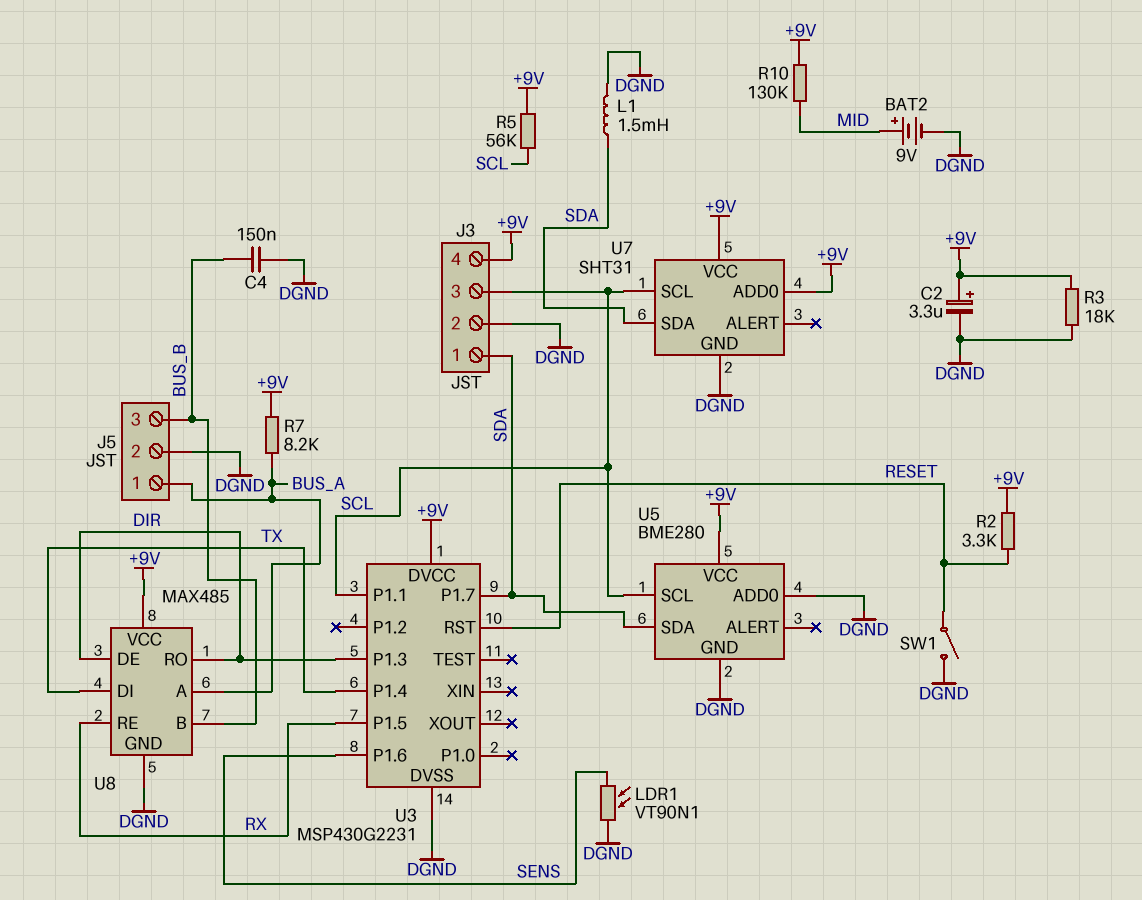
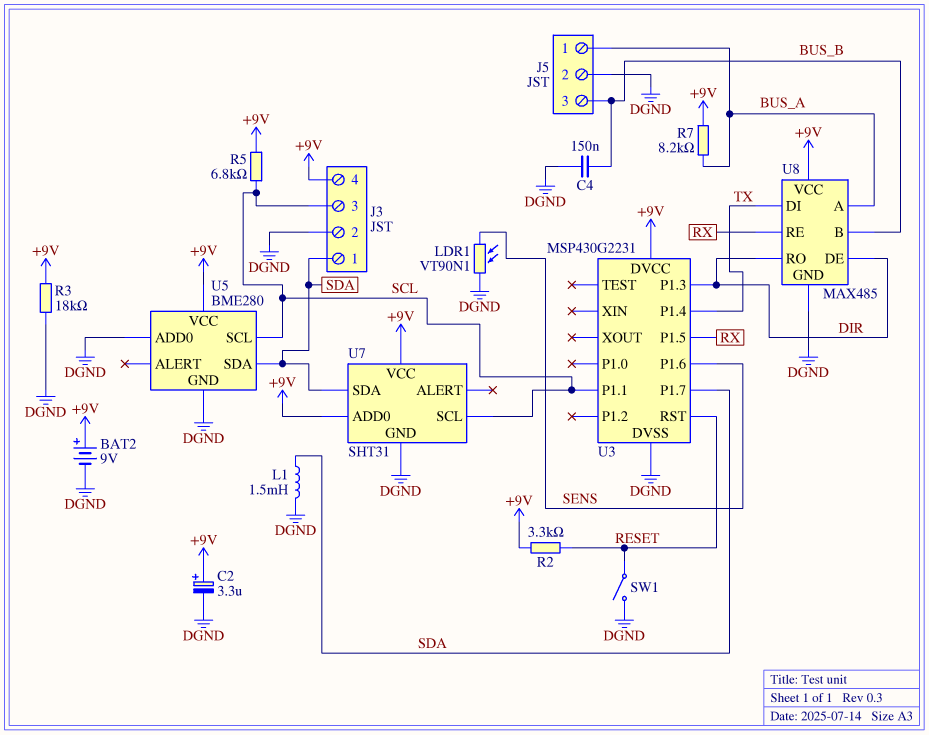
BAT2: 9V (plus MID, minus DGND) -> 9V (plus +9V, minus DGND)
R5: 56k (+9V, SCL) -> 6.8k (+9V, SCL)
R10: 130k (+9V, MID) -> none

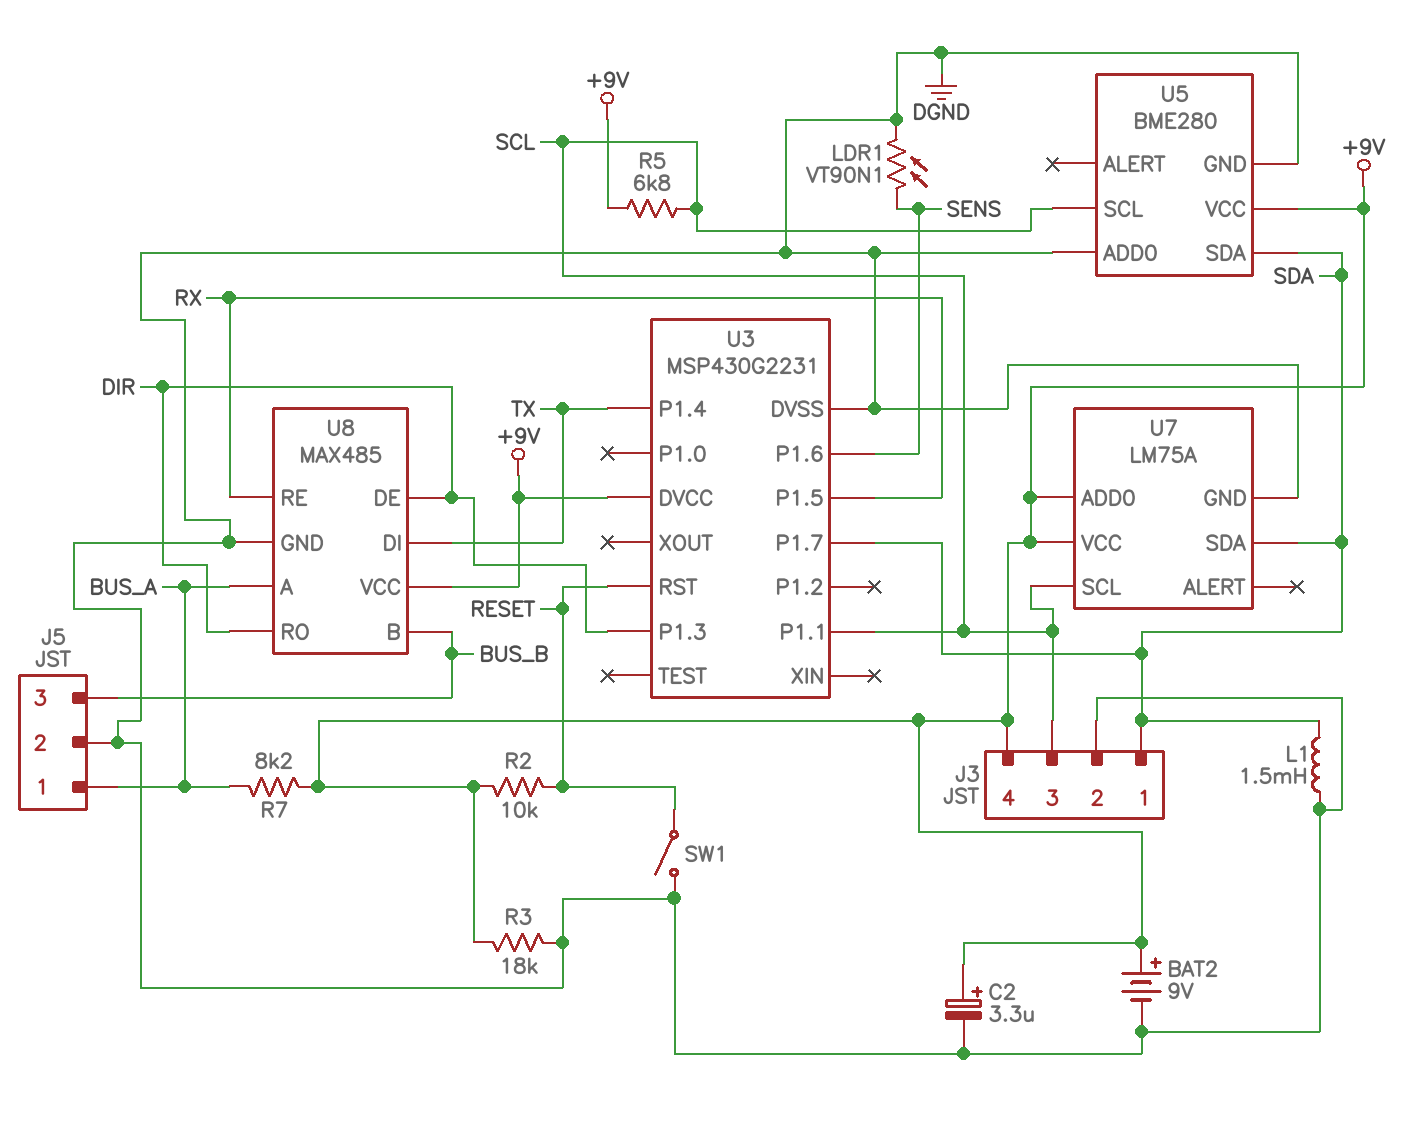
C4: 150nF (BUS_B, DGND) -> none
R2: 3.3k (+9V, RESET) -> 10k (+9V, RESET)
U7: SHT31 -> LM75A

